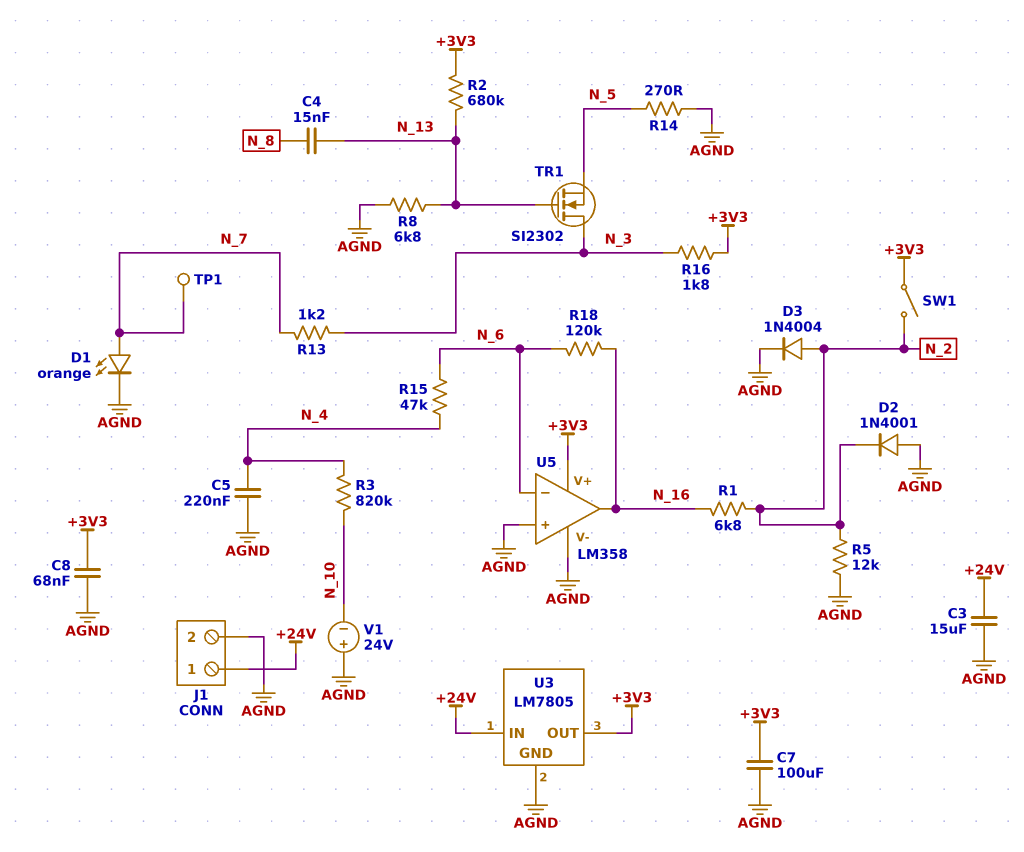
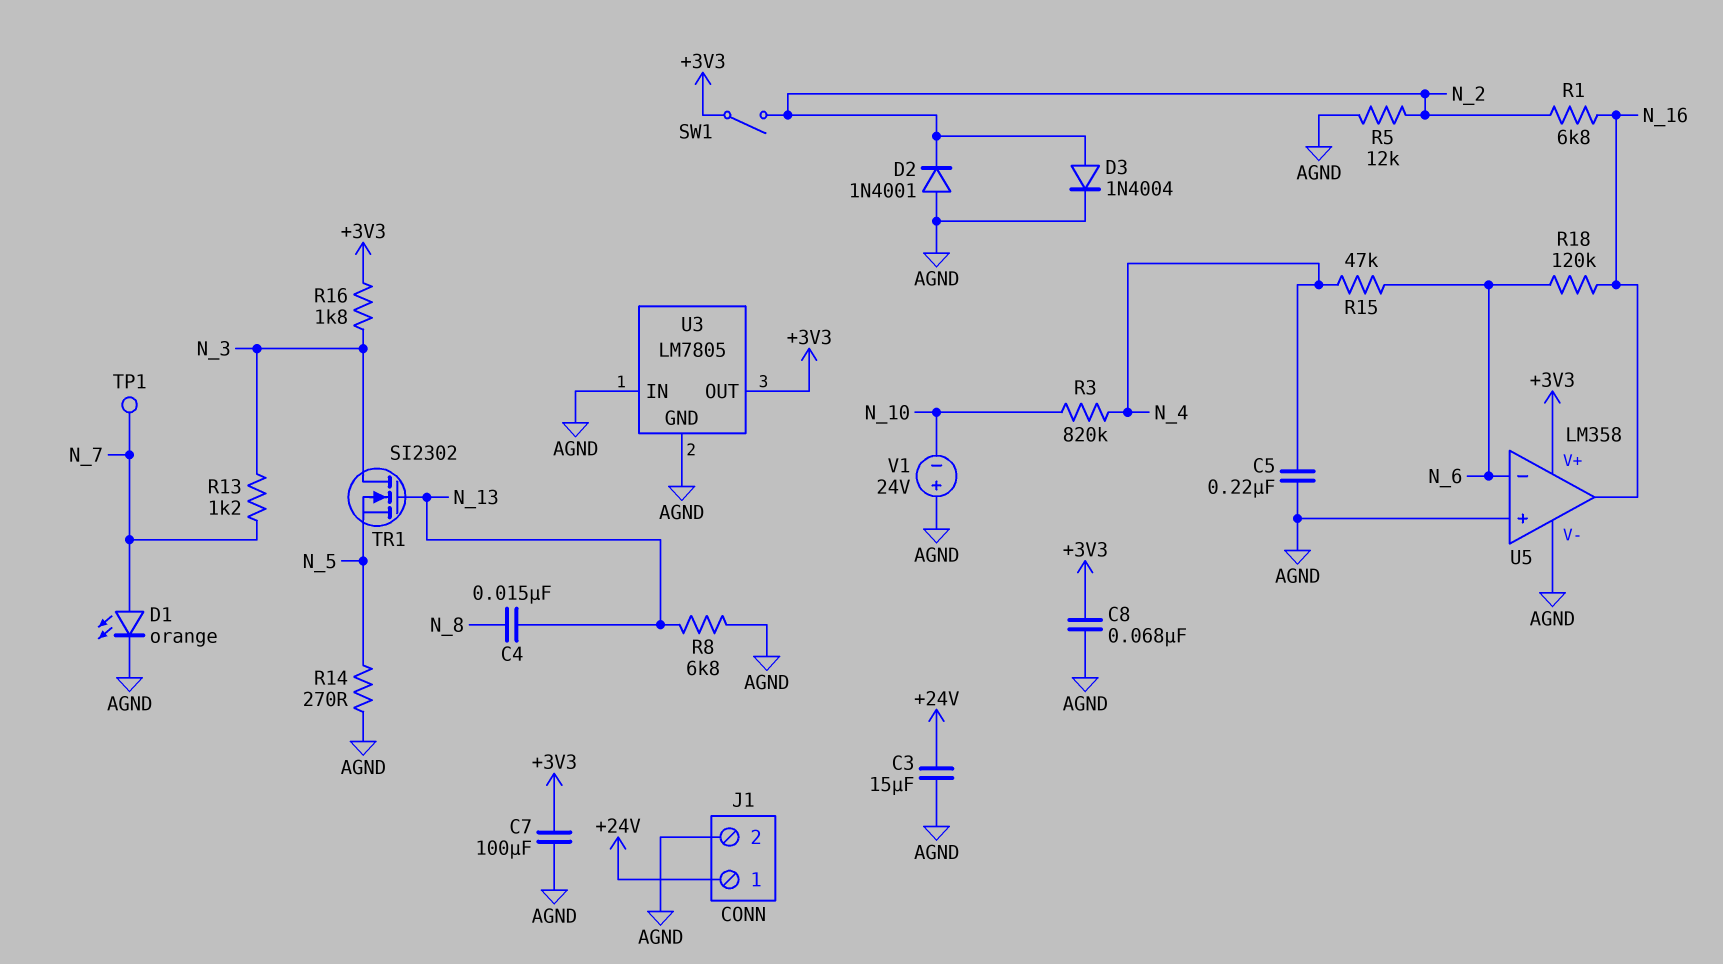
R2: 680k (+3V3, N_13) -> none
U3 pin IN: +24V -> AGND

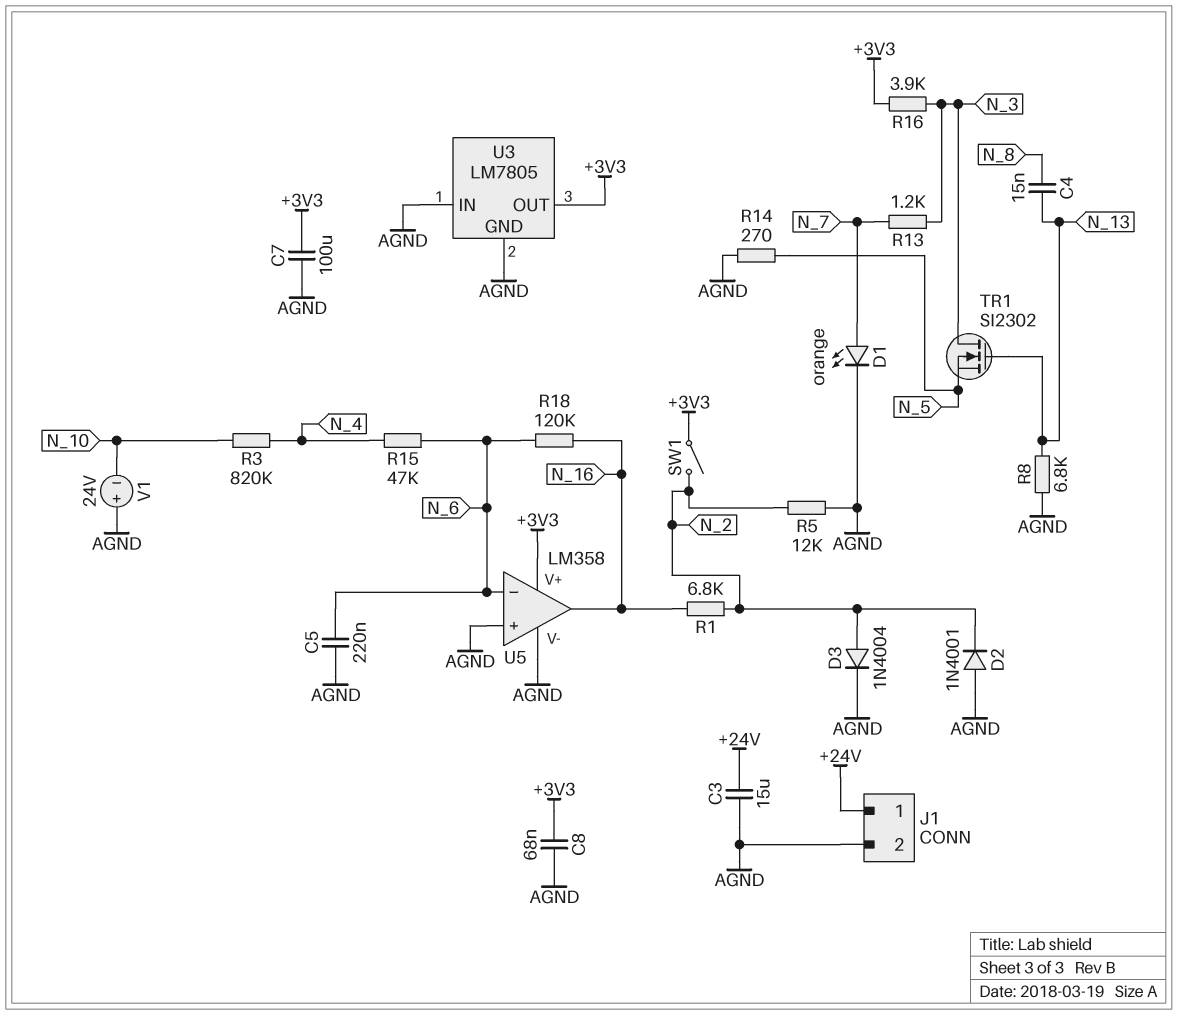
C5: 220nF (AGND, N_4) -> 220nF (AGND, N_6)
R16: 1.8k (+3V3, N_3) -> 3.9k (+3V3, N_3)
TP1: test point (N_7) -> none

